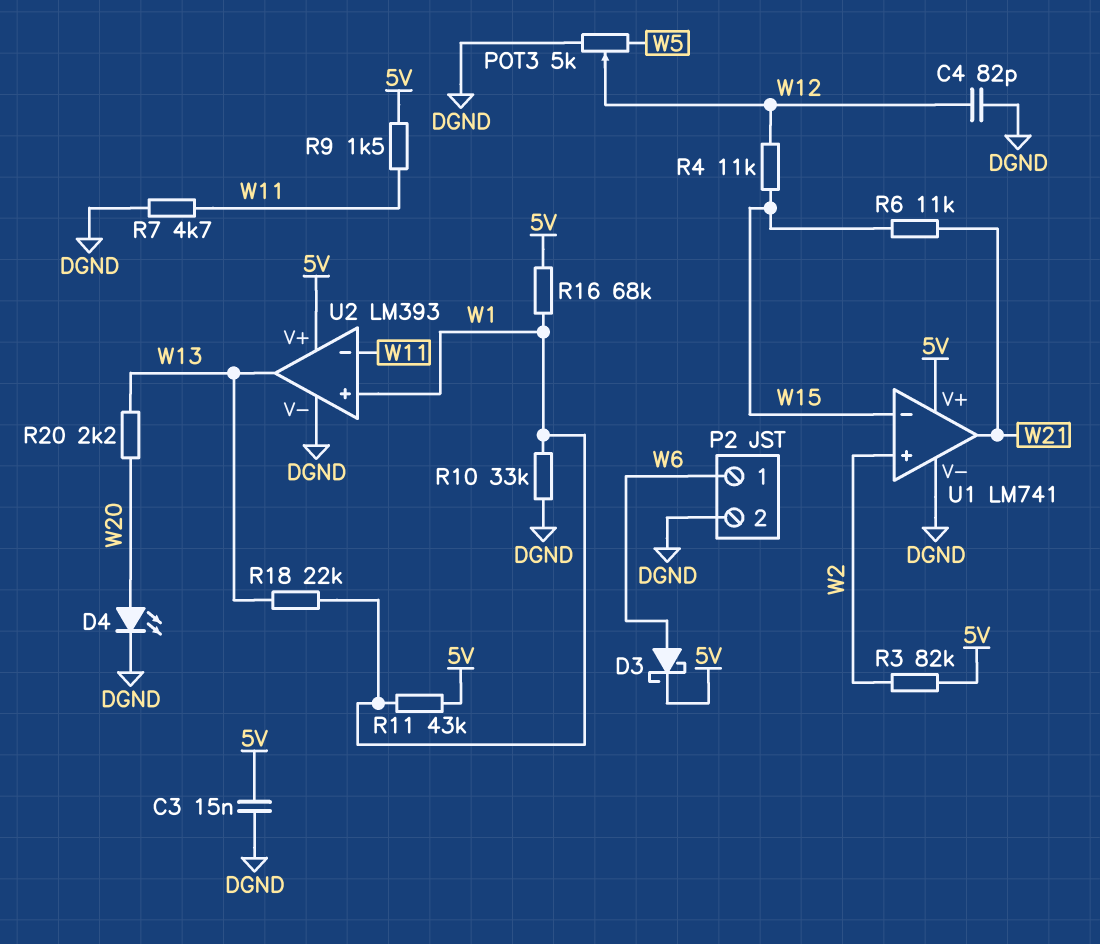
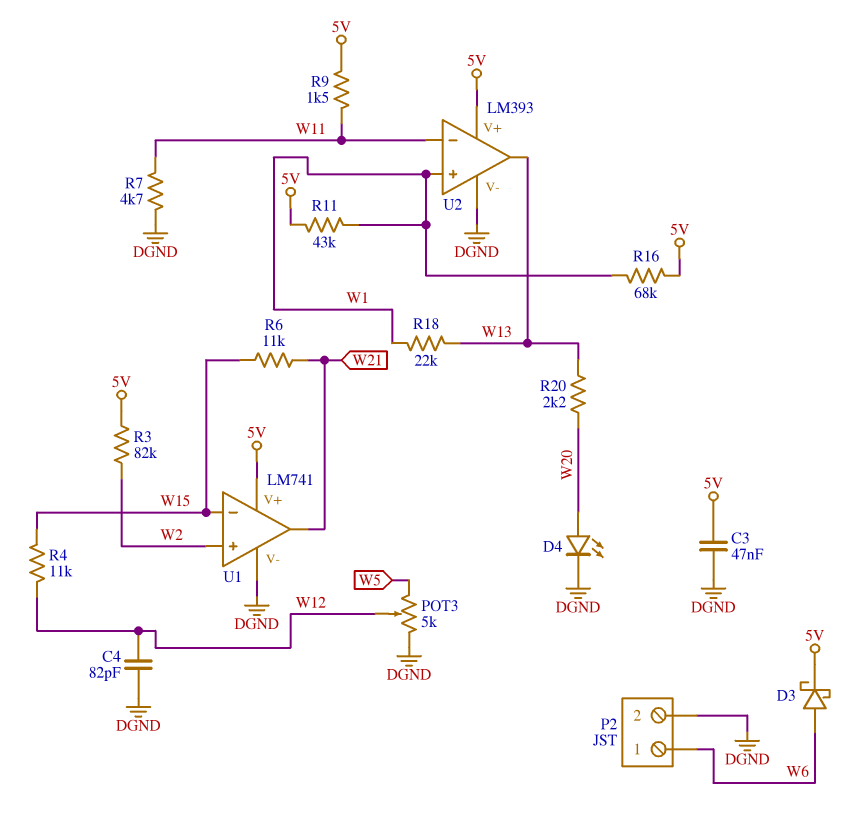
C3: 15nF (5V, DGND) -> 47nF (5V, DGND)
R10: 33k (DGND, W1) -> none

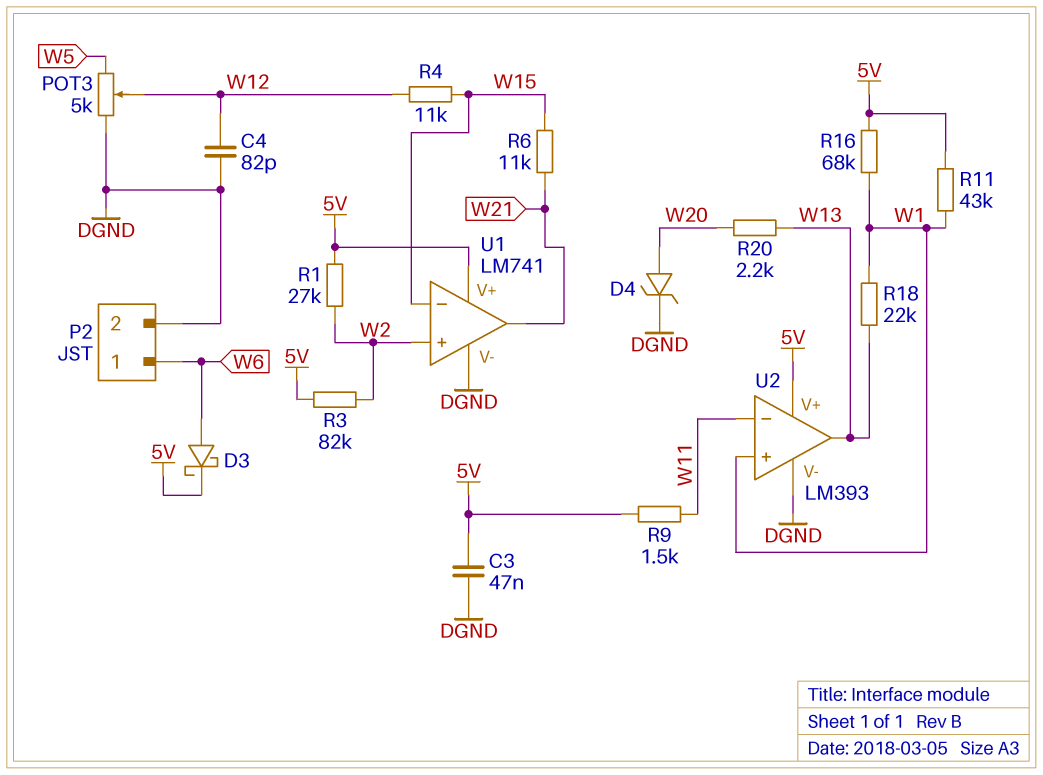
D4: LED (A W20, K DGND) -> zener (A W20, K DGND)
R1: none -> 27k (5V, W2)
R7: 4.7k (DGND, W11) -> none

